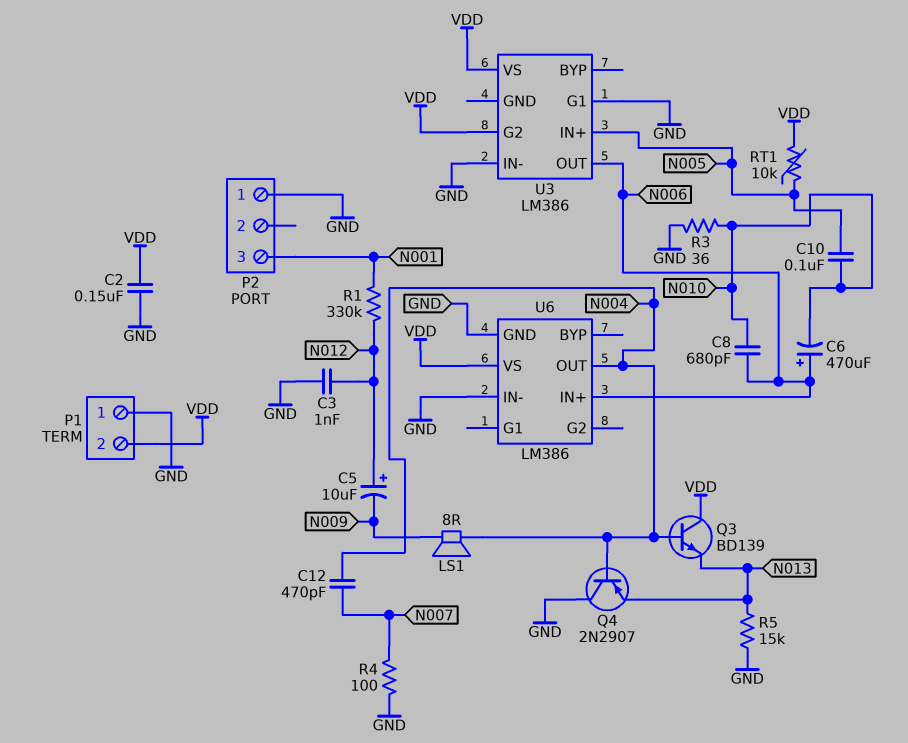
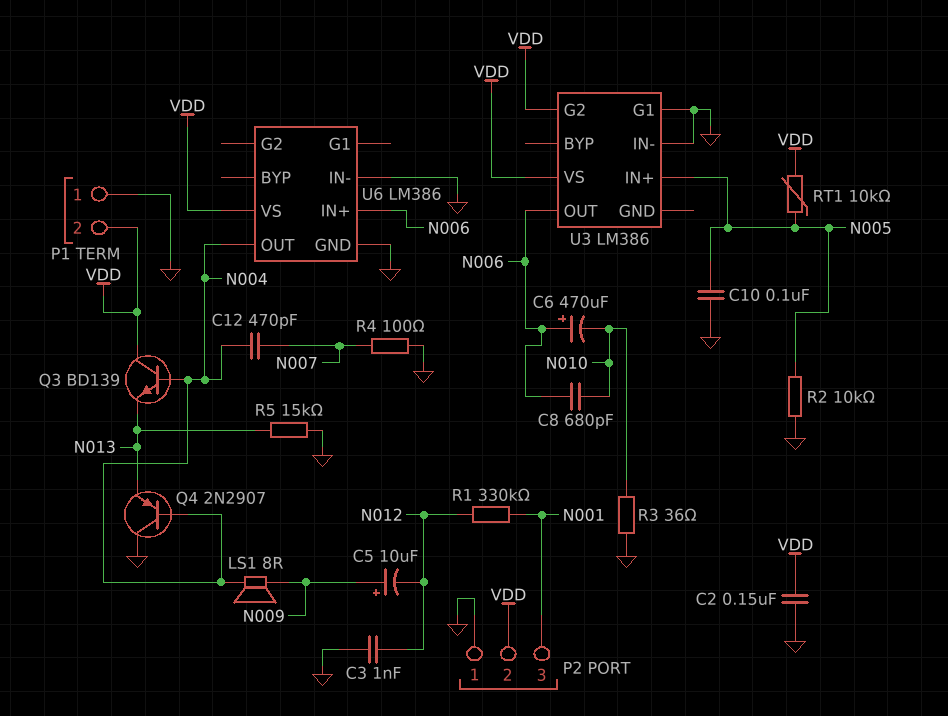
C5: 10uF (plus N012, minus N009) -> 10uF (plus N009, minus N012)
C10: 100nF (N005, N010) -> 100nF (GND, N005)
P2 pin 2: none -> VDD
R2: none -> 10k (GND, N005)

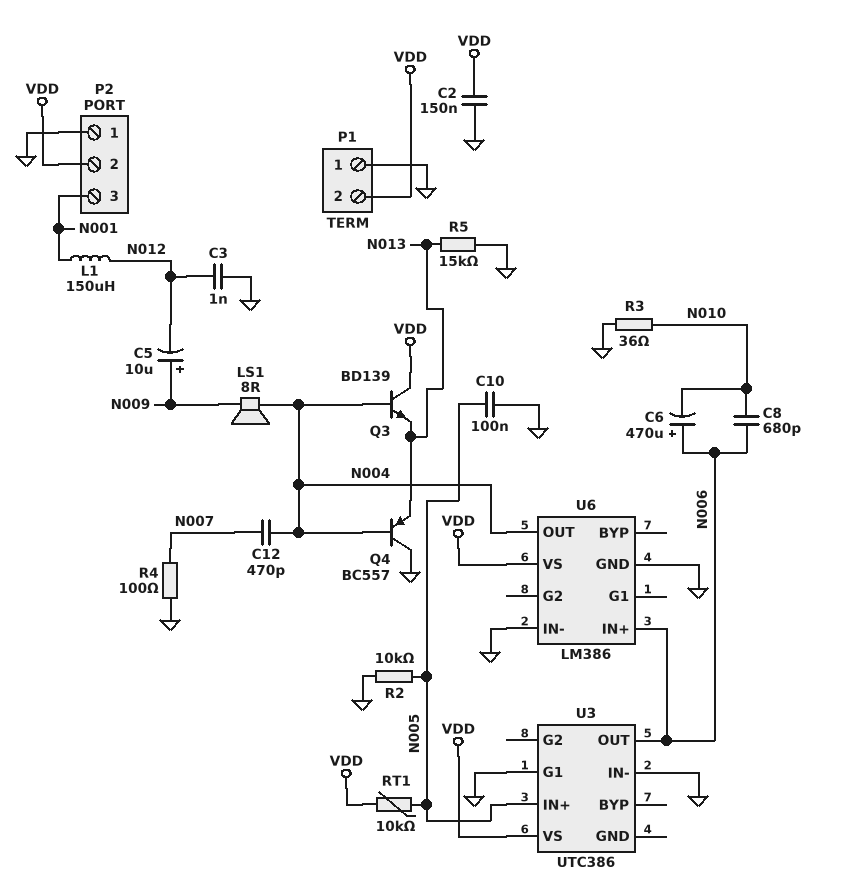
L1: none -> 150uH (N001, N012)
Q4: PNP 2N2907 (B N004, C GND, E N013) -> PNP BC557 (B N004, C GND, E N013)
R1: 330k (N001, N012) -> none
U3: LM386 -> UTC386
U3 pin G2: VDD -> none

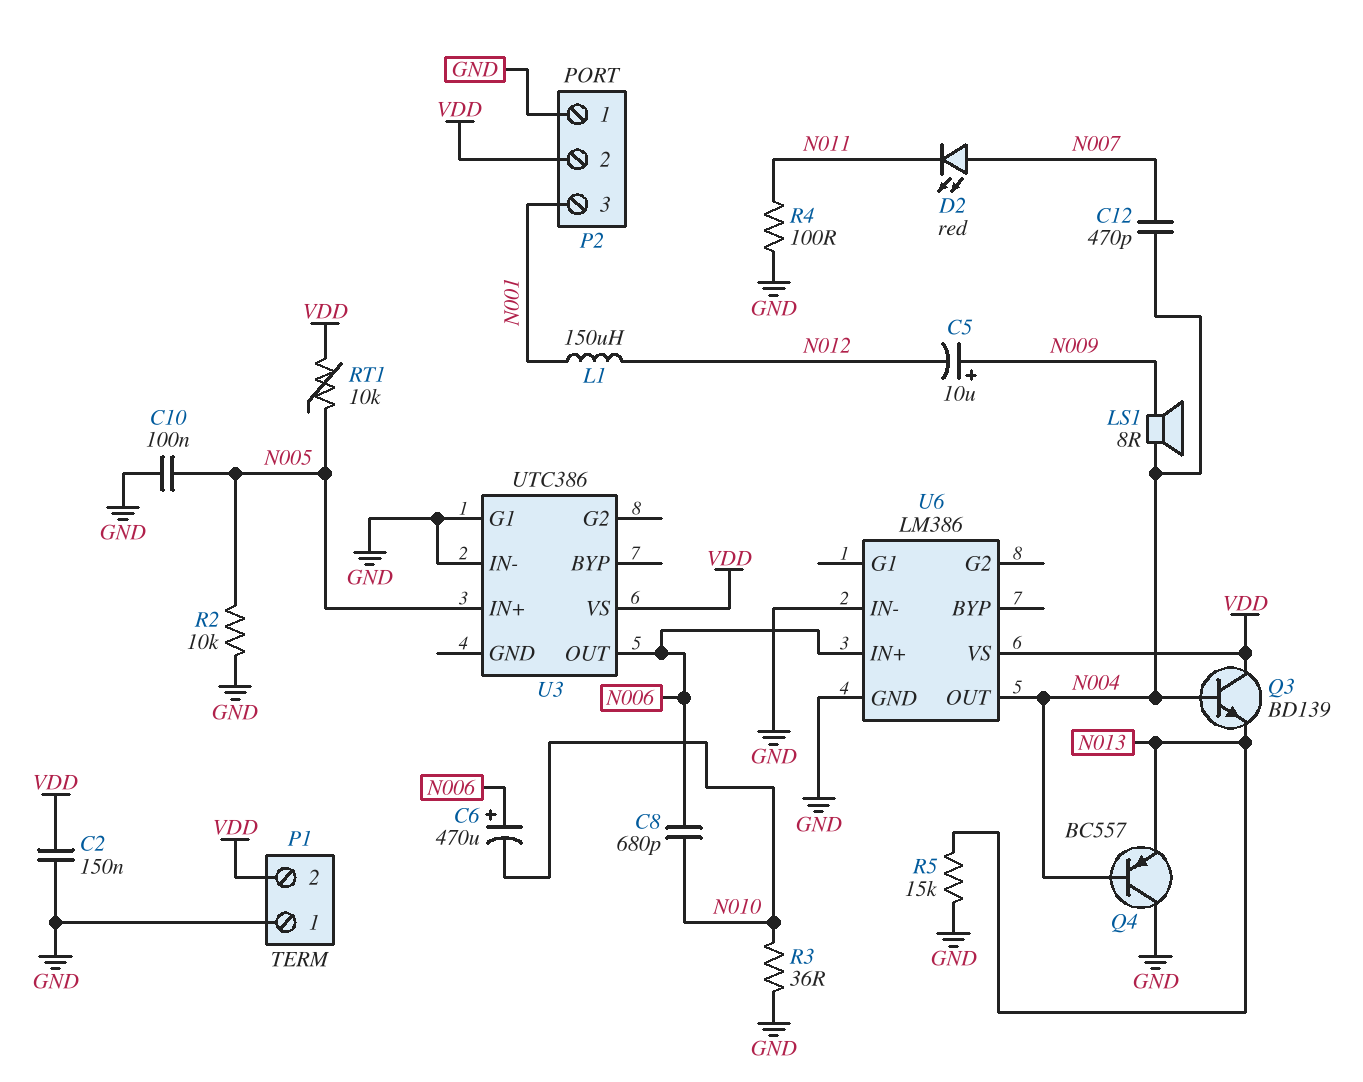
C3: 1nF (GND, N012) -> none
D2: none -> LED red (A N007, K N011)
R4: 100 (GND, N007) -> 100 (GND, N011)

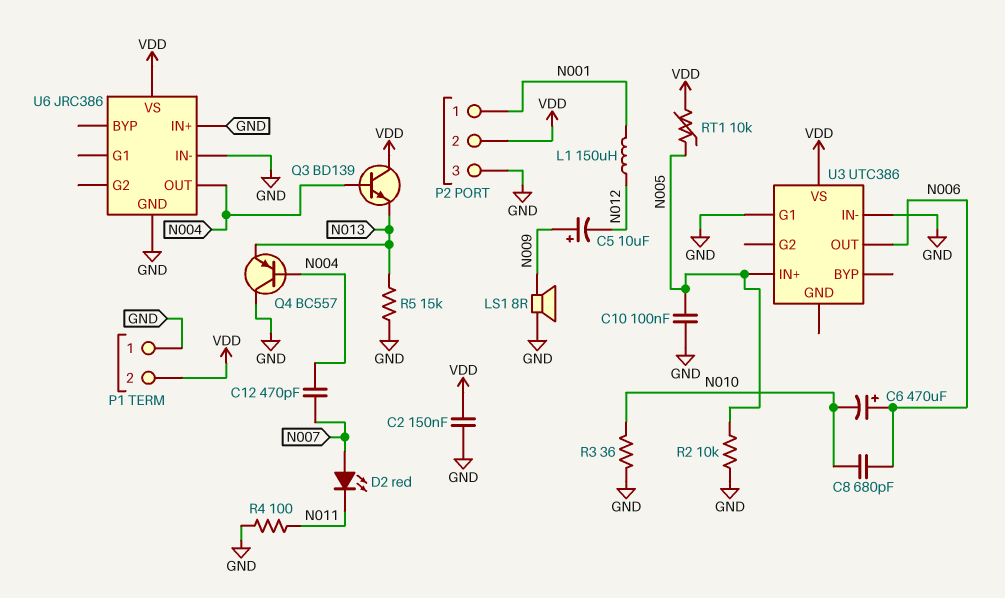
LS1: speaker 8R (N004, N009) -> speaker 8R (GND, N009)
P2 pin 1: GND -> N001
P2 pin 3: N001 -> GND
U6: LM386 -> JRC386
U6 pin IN+: N006 -> GND

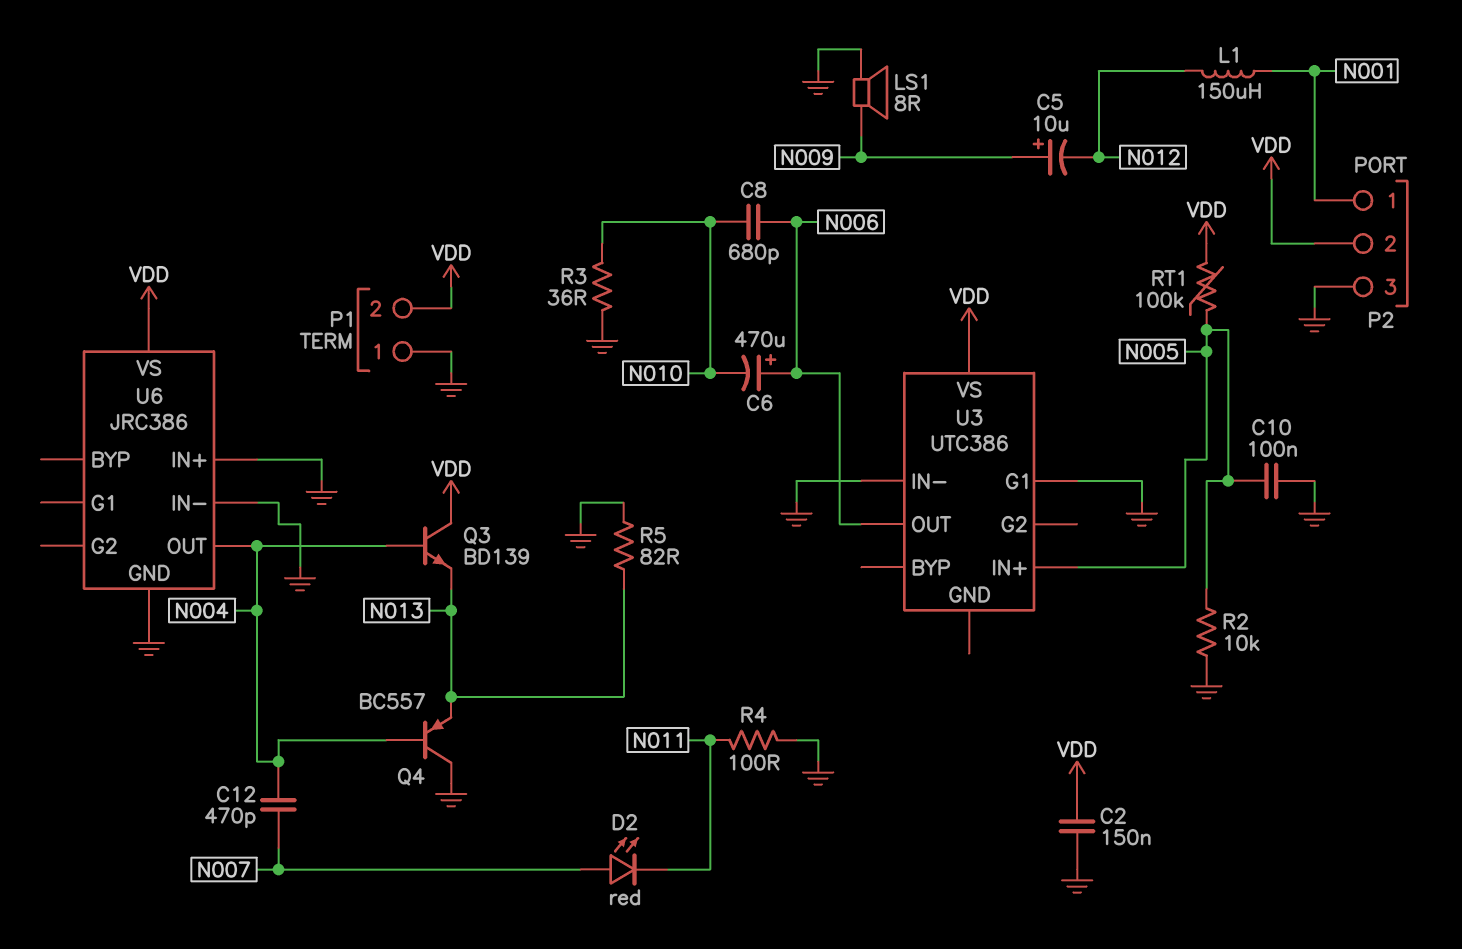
R5: 15k (GND, N013) -> 82 (GND, N013)
RT1: 10k (N005, VDD) -> 100k (N005, VDD)

